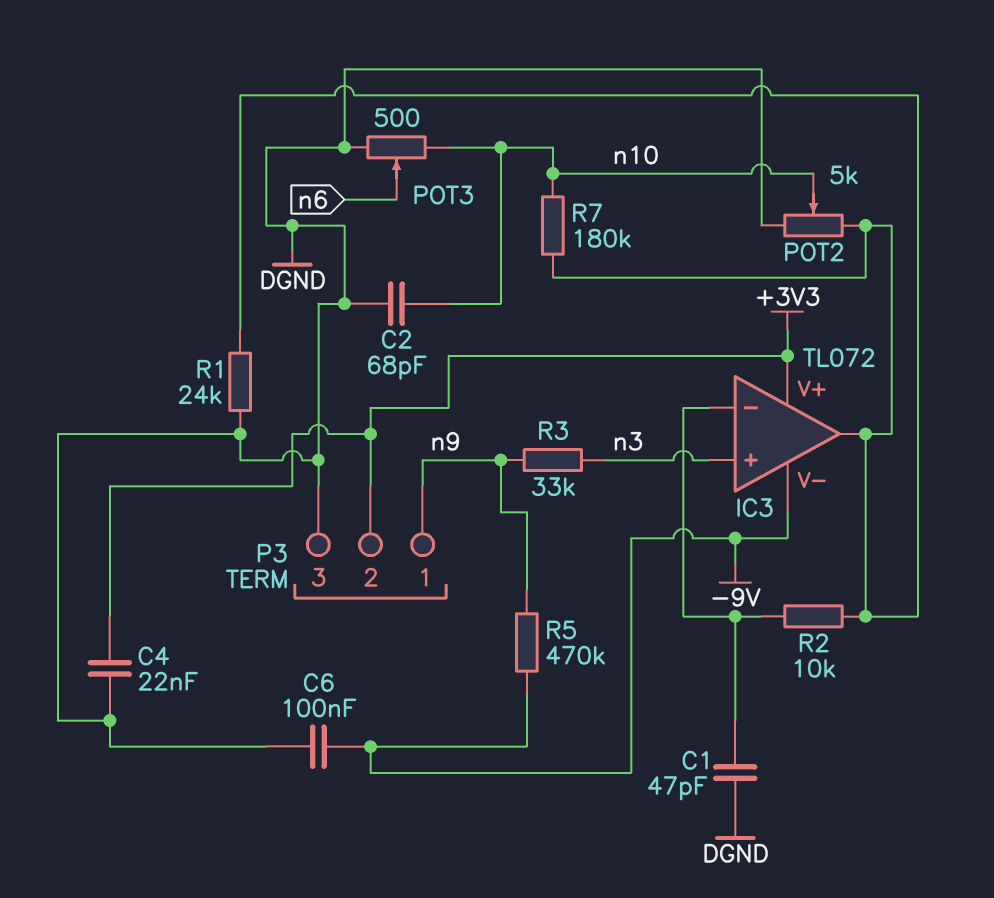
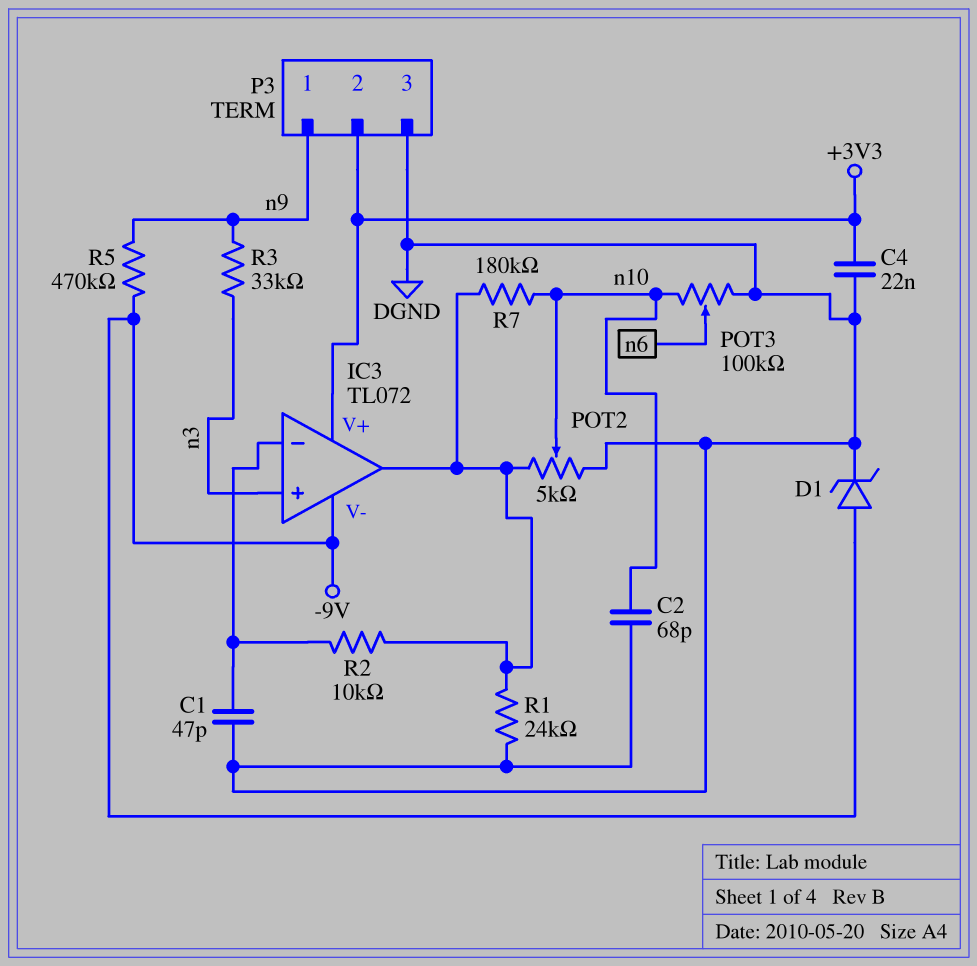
C6: 100nF (-9V, DGND) -> none
D1: none -> zener (A -9V, K DGND)
POT3: 500 (DGND, n10, wiper n6) -> 100k (DGND, n10, wiper n6)

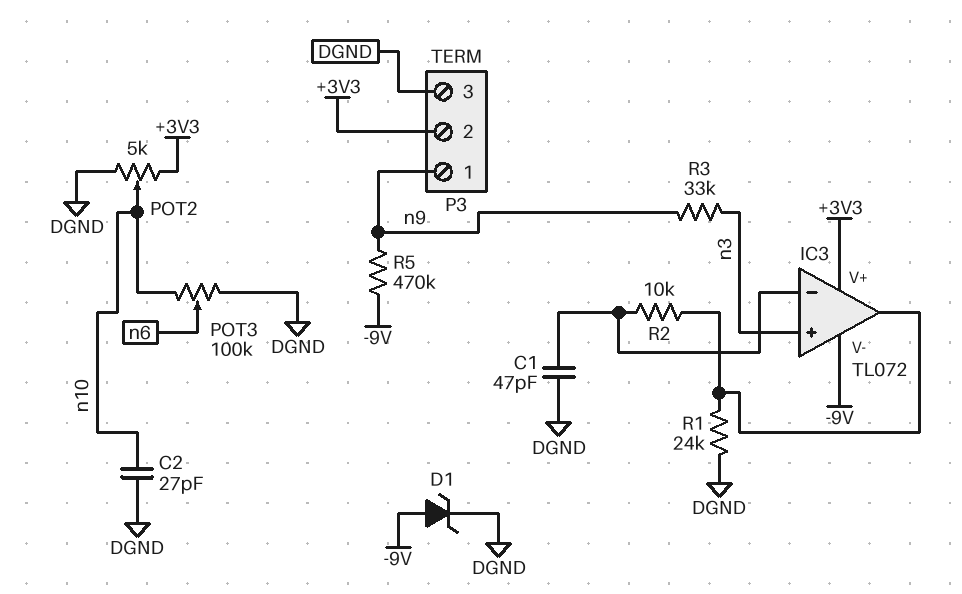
C2: 68pF (DGND, n10) -> 27pF (DGND, n10)
C4: 22nF (+3V3, DGND) -> none
POT2: 5k (DGND, IC3/out, wiper n10) -> 5k (+3V3, DGND, wiper n10)
R7: 180k (IC3/out, n10) -> none

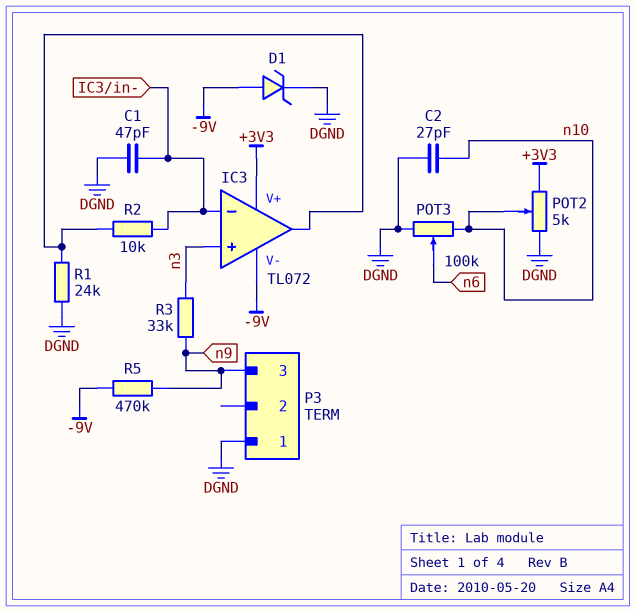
P3 pin 1: n9 -> DGND
P3 pin 2: +3V3 -> none
P3 pin 3: DGND -> n9

